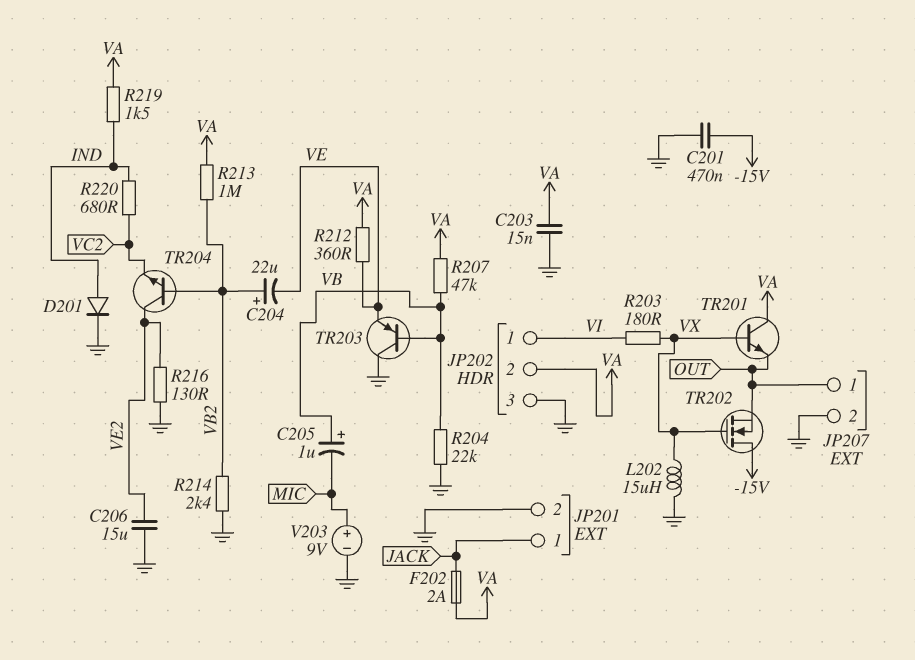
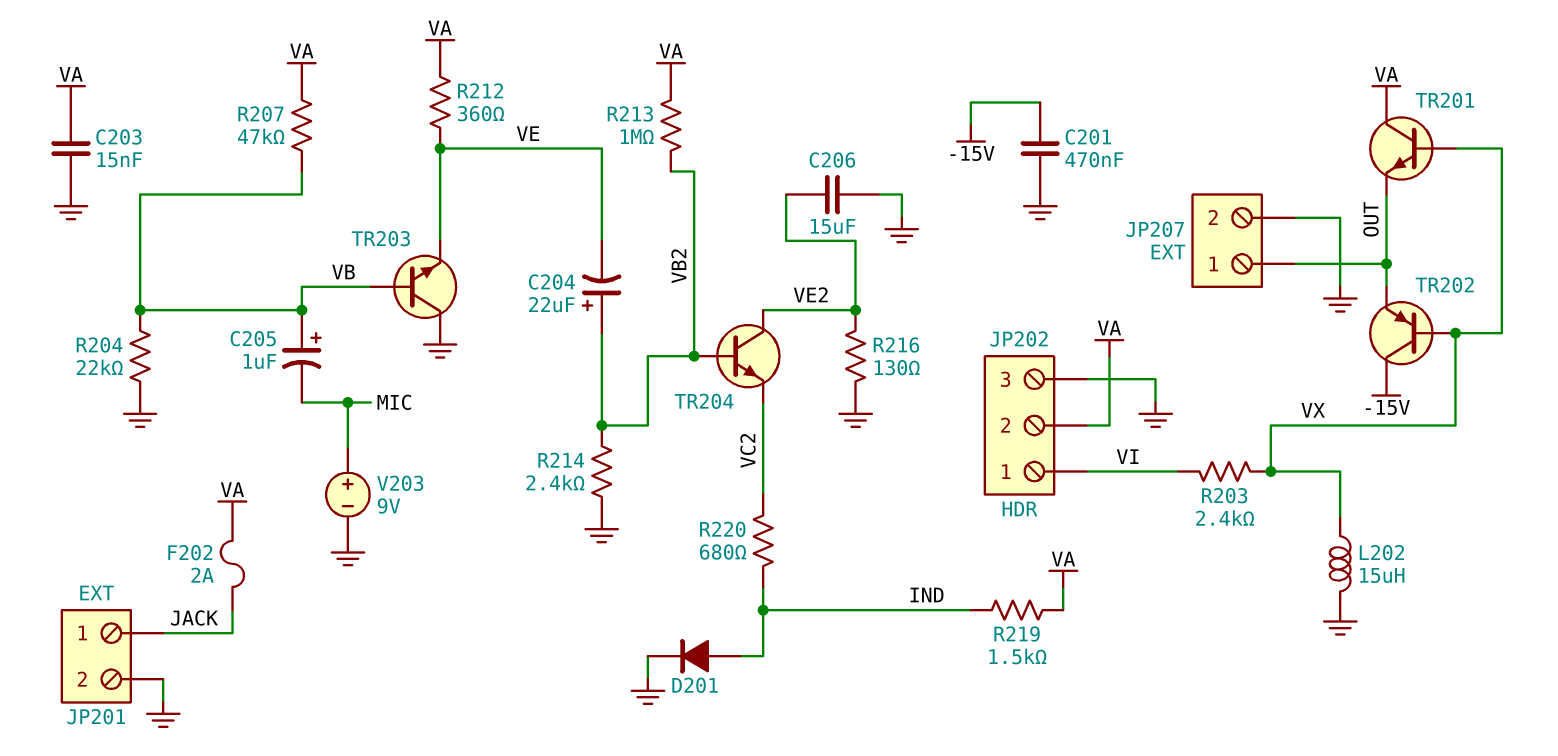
R203: 180 (VI, VX) -> 2.4k (VI, VX)
TR202: NMOS (G VX, D -15V, S OUT) -> PNP (B VX, C -15V, E OUT)
TR203: PNP (B VB, C GND, E VE) -> NPN (B VB, C GND, E VE)

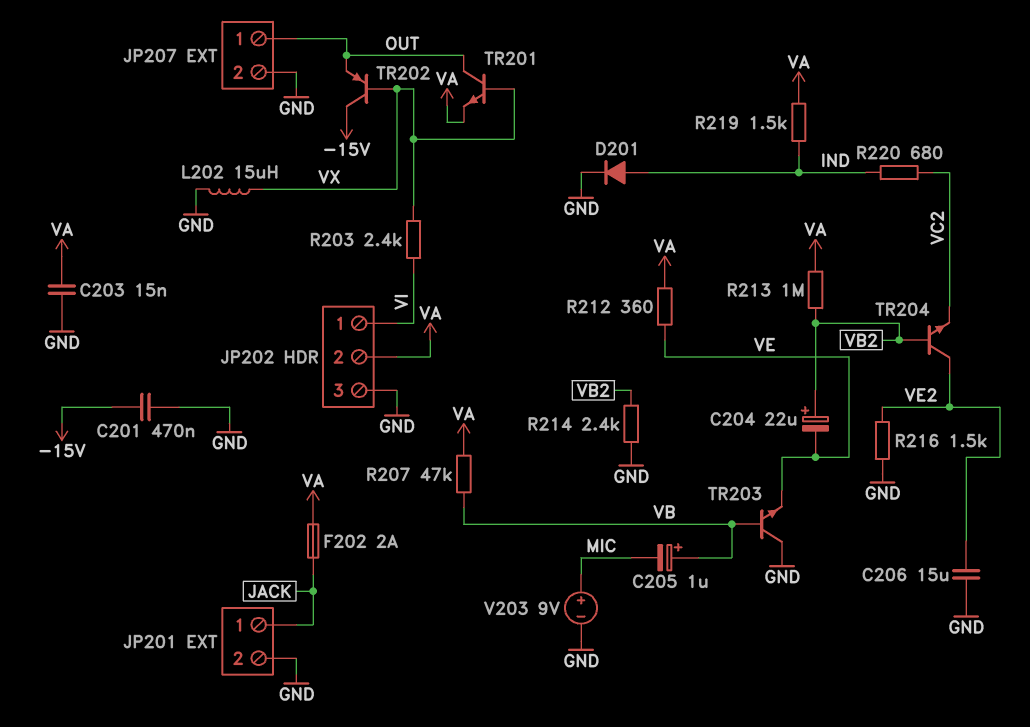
R204: 22k (GND, VB) -> none
R216: 130 (GND, VE2) -> 1.5k (GND, VE2)
TR201: NPN (B VX, C VA, E OUT) -> NPN (B VX, C OUT, E VA)

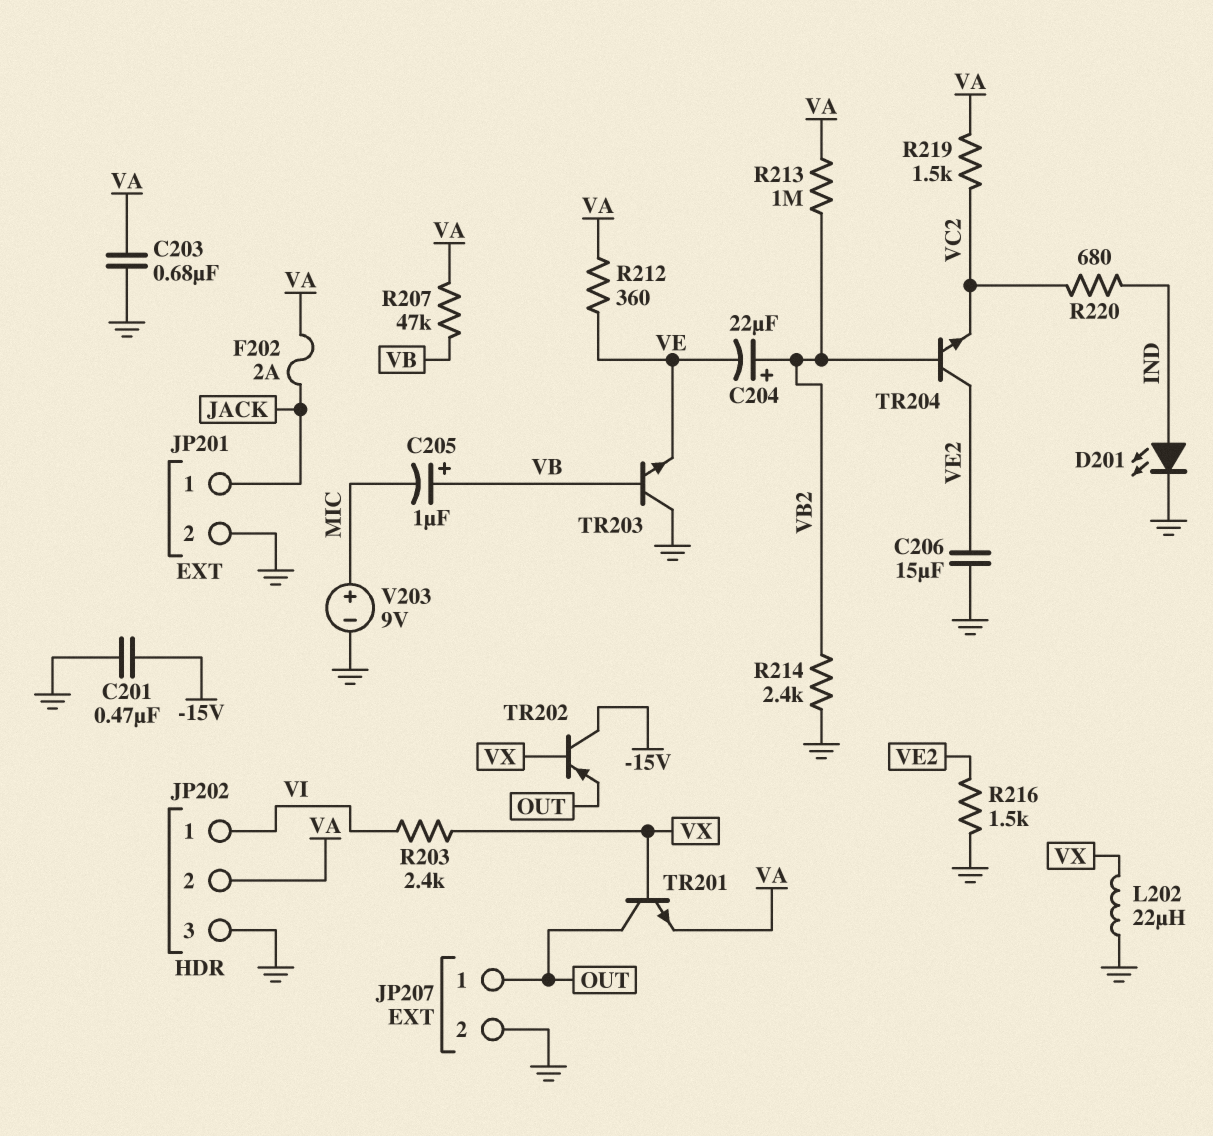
C203: 15nF (GND, VA) -> 680nF (GND, VA)
D201: diode (A IND, K GND) -> LED (A IND, K GND)
L202: 15uH (GND, VX) -> 22uH (GND, VX)
R219: 1.5k (IND, VA) -> 1.5k (VA, VC2)

